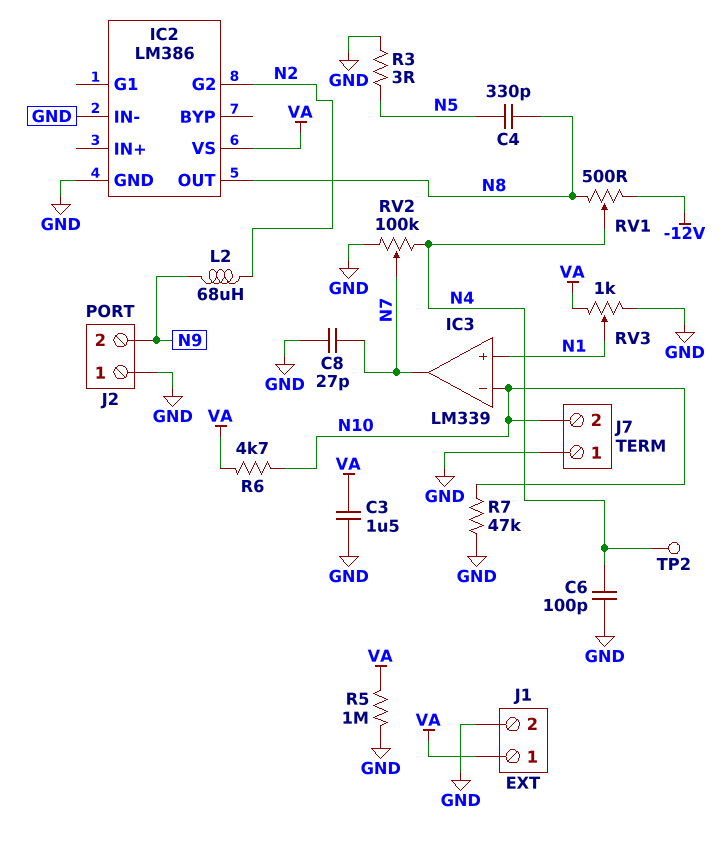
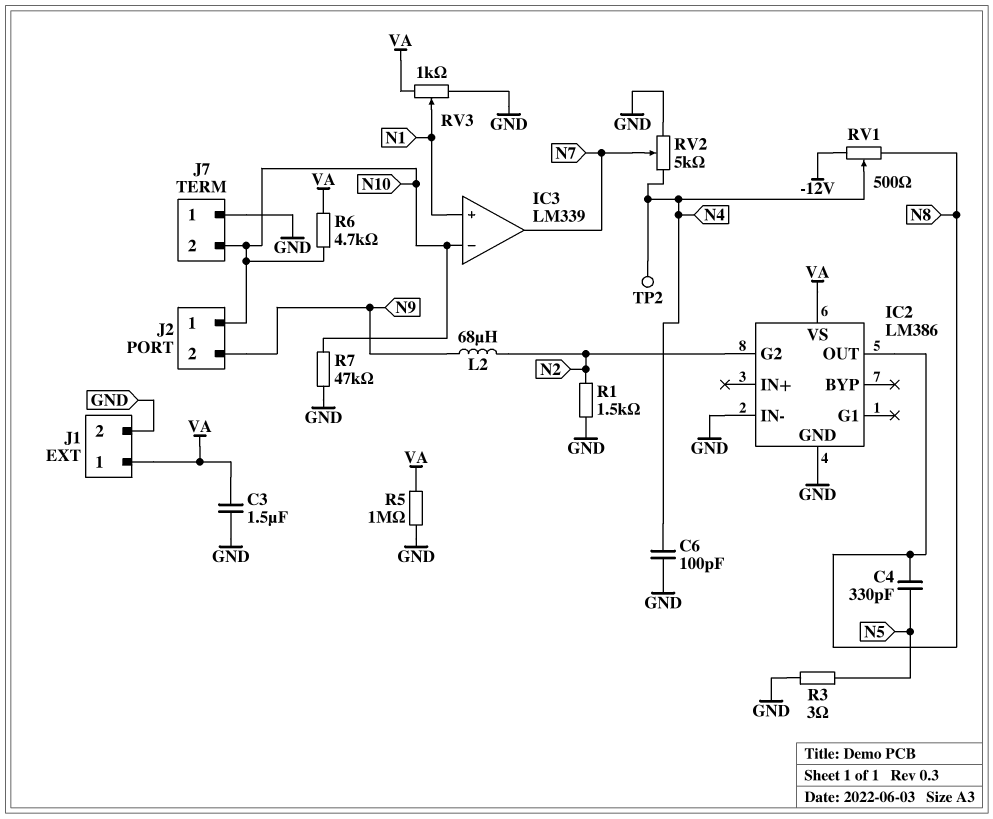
C8: 27pF (GND, N7) -> none
J2 pin 1: GND -> N10
R1: none -> 1.5k (GND, N2)
RV2: 100k (GND, N4, wiper N7) -> 5k (GND, N4, wiper N7)

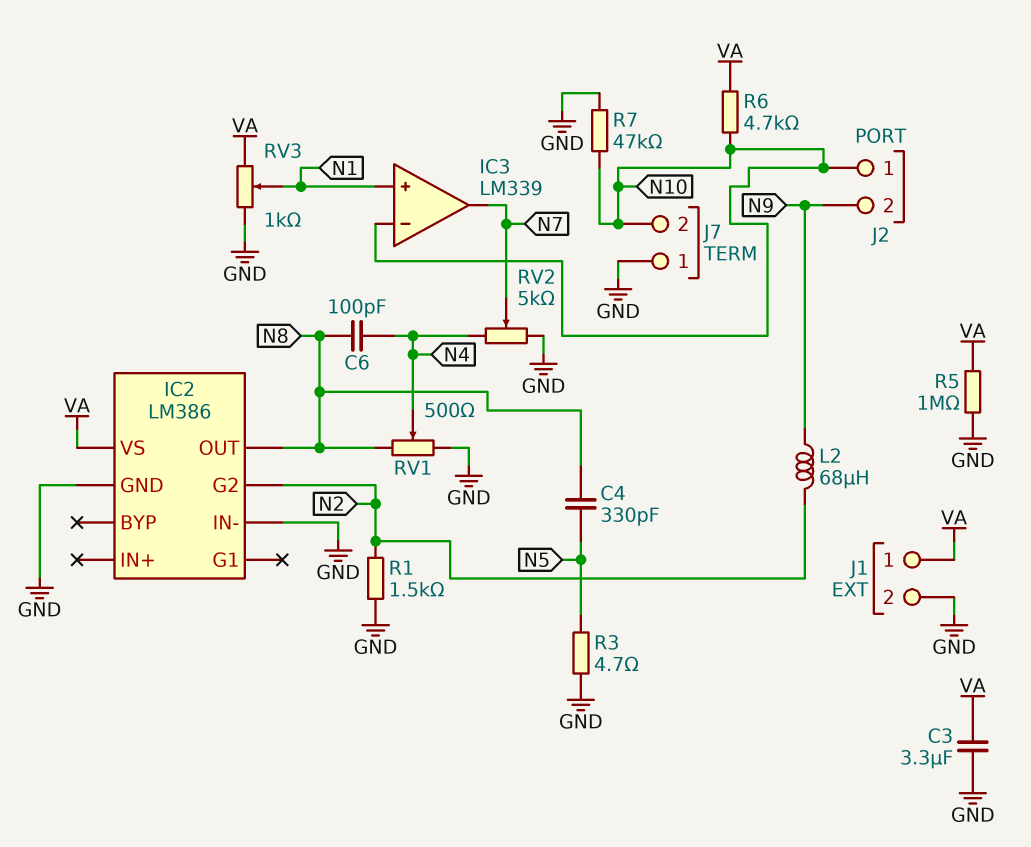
C3: 1.5uF (GND, VA) -> 3.3uF (GND, VA)
C6: 100pF (GND, N4) -> 100pF (N4, N8)
R3: 3 (GND, N5) -> 4.7 (GND, N5)
RV1: 500 (-12V, N8, wiper N4) -> 500 (GND, N8, wiper N4)
TP2: test point (N4) -> none

